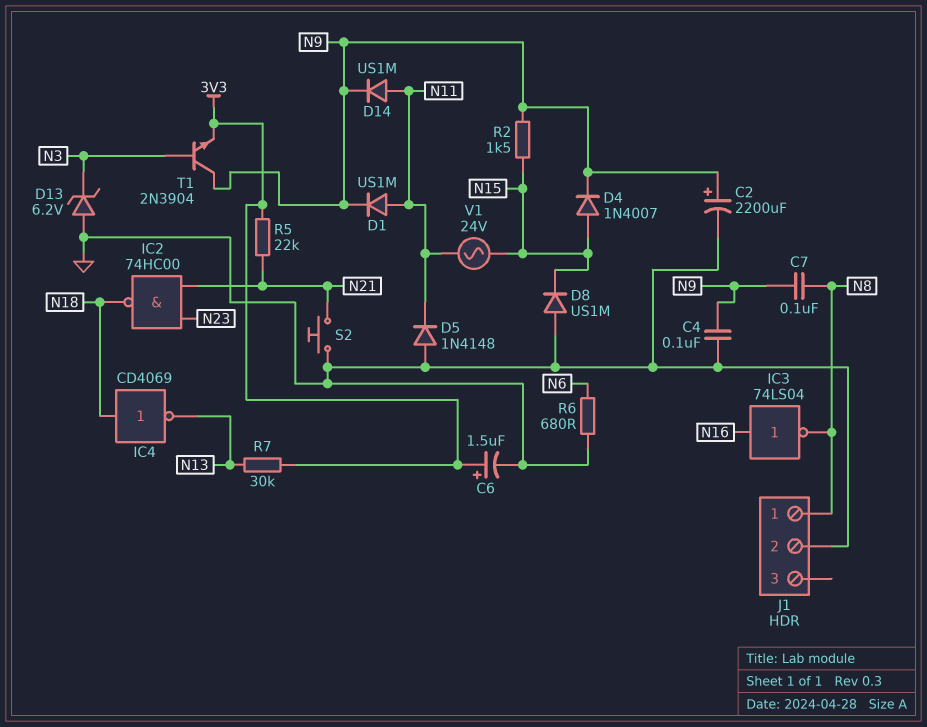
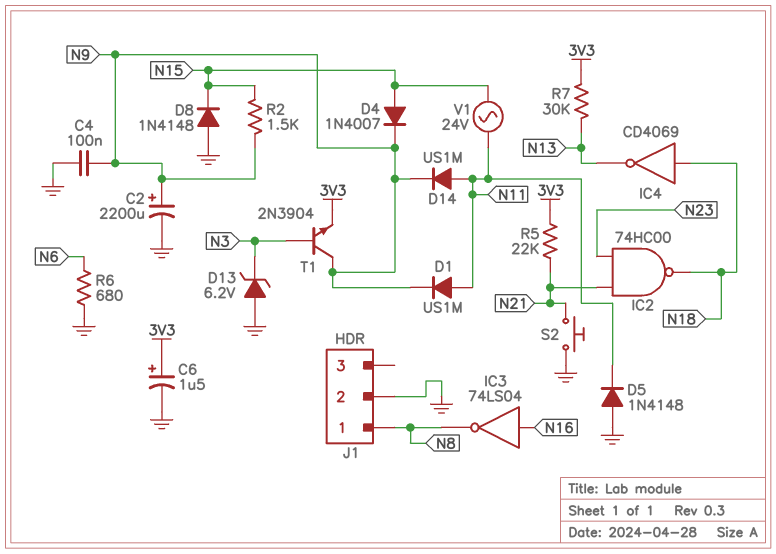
C7: 100nF (N8, N9) -> none
D8: diode US1M (A GND, K N15) -> diode 1N4148 (A GND, K N15)

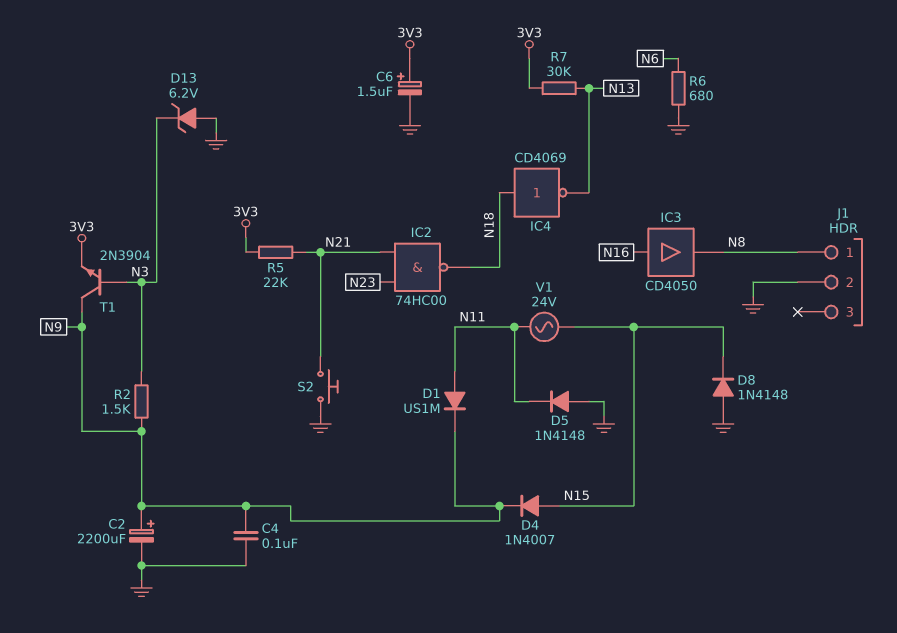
D14: diode US1M (A N11, K N9) -> none
IC3: NOT 74LS04 (in N16, out N8) -> buffer CD4050 (in N16, out N8)
R2: 1.5k (N9, N15) -> 1.5k (N3, N9)

